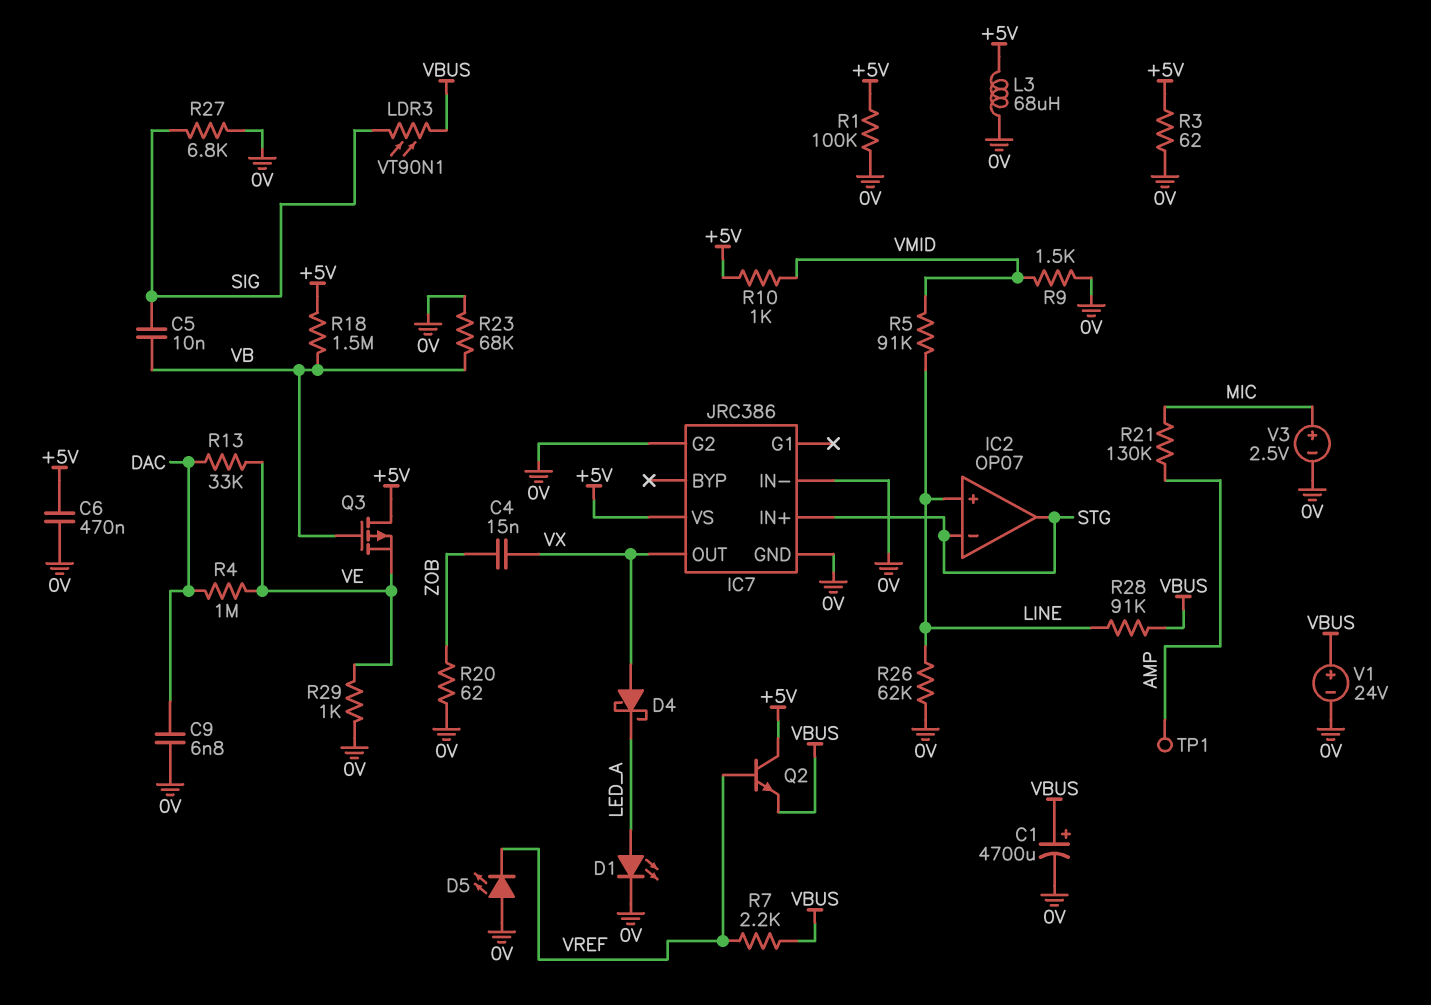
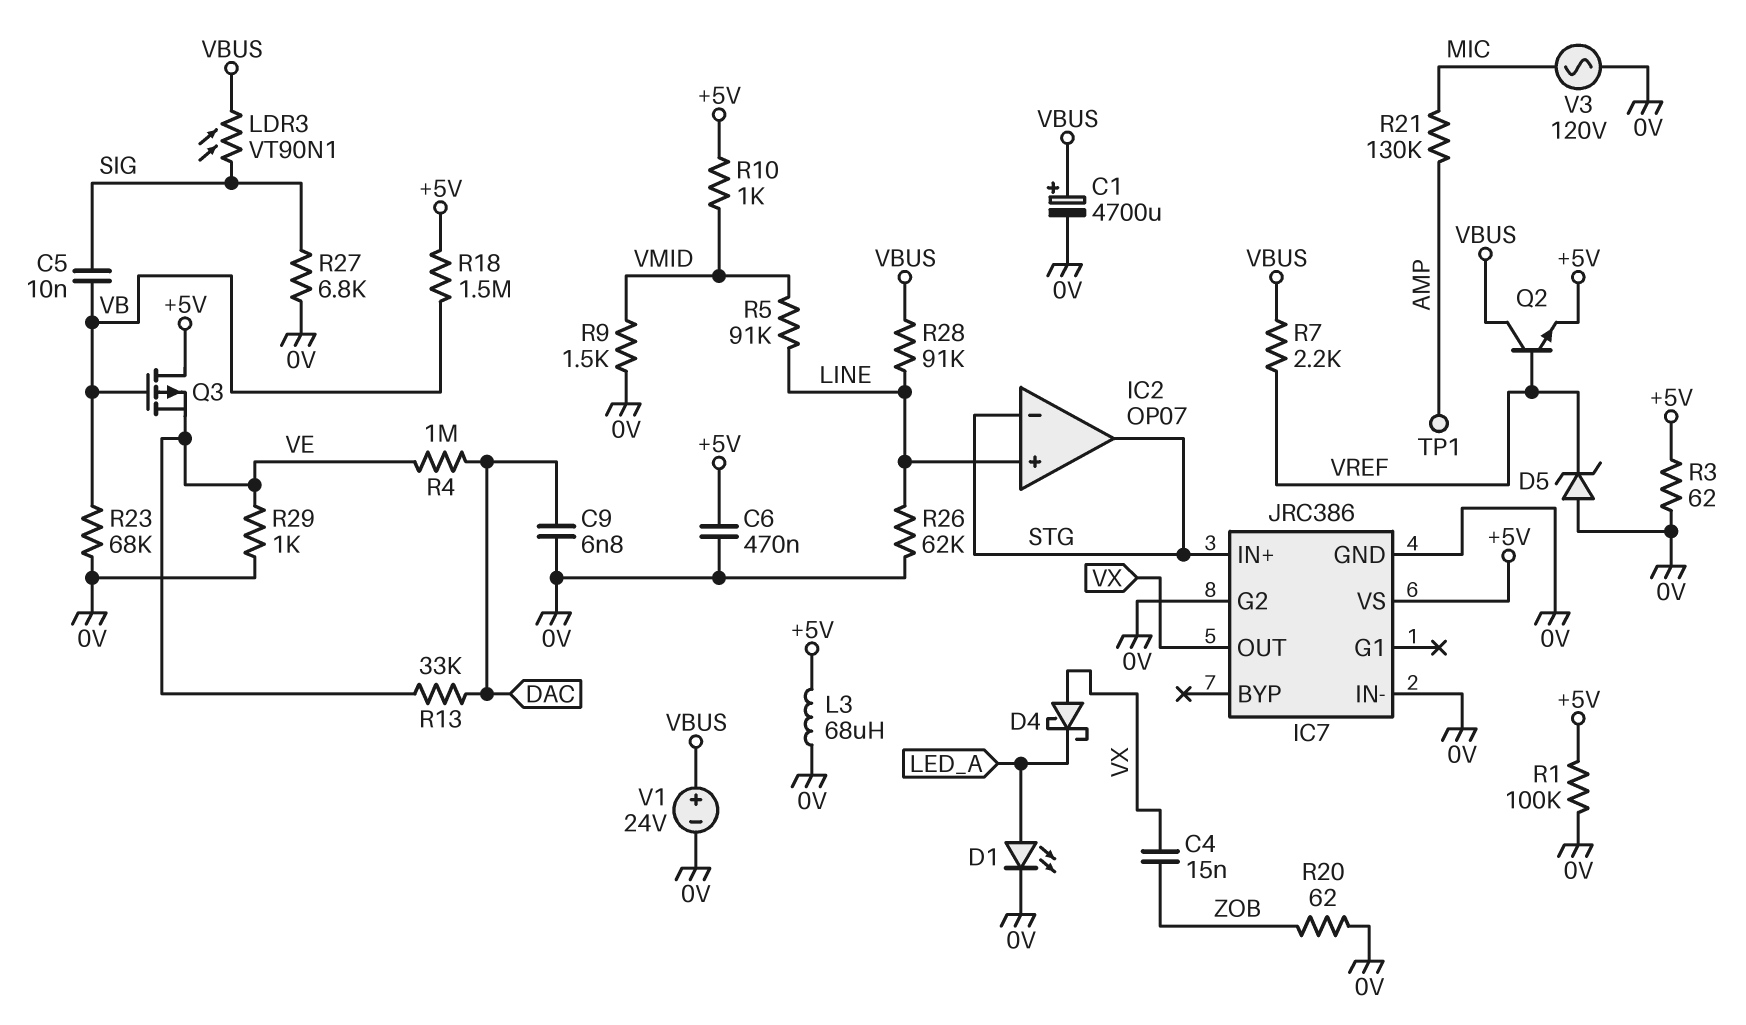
D5: LED (A 0V, K VREF) -> zener (A 0V, K VREF)
Q2: NPN (B VREF, C +5V, E VBUS) -> NPN (B VREF, C VBUS, E +5V)
V3: 2.5V (plus MIC, minus 0V) -> AC 120V (0V, MIC)

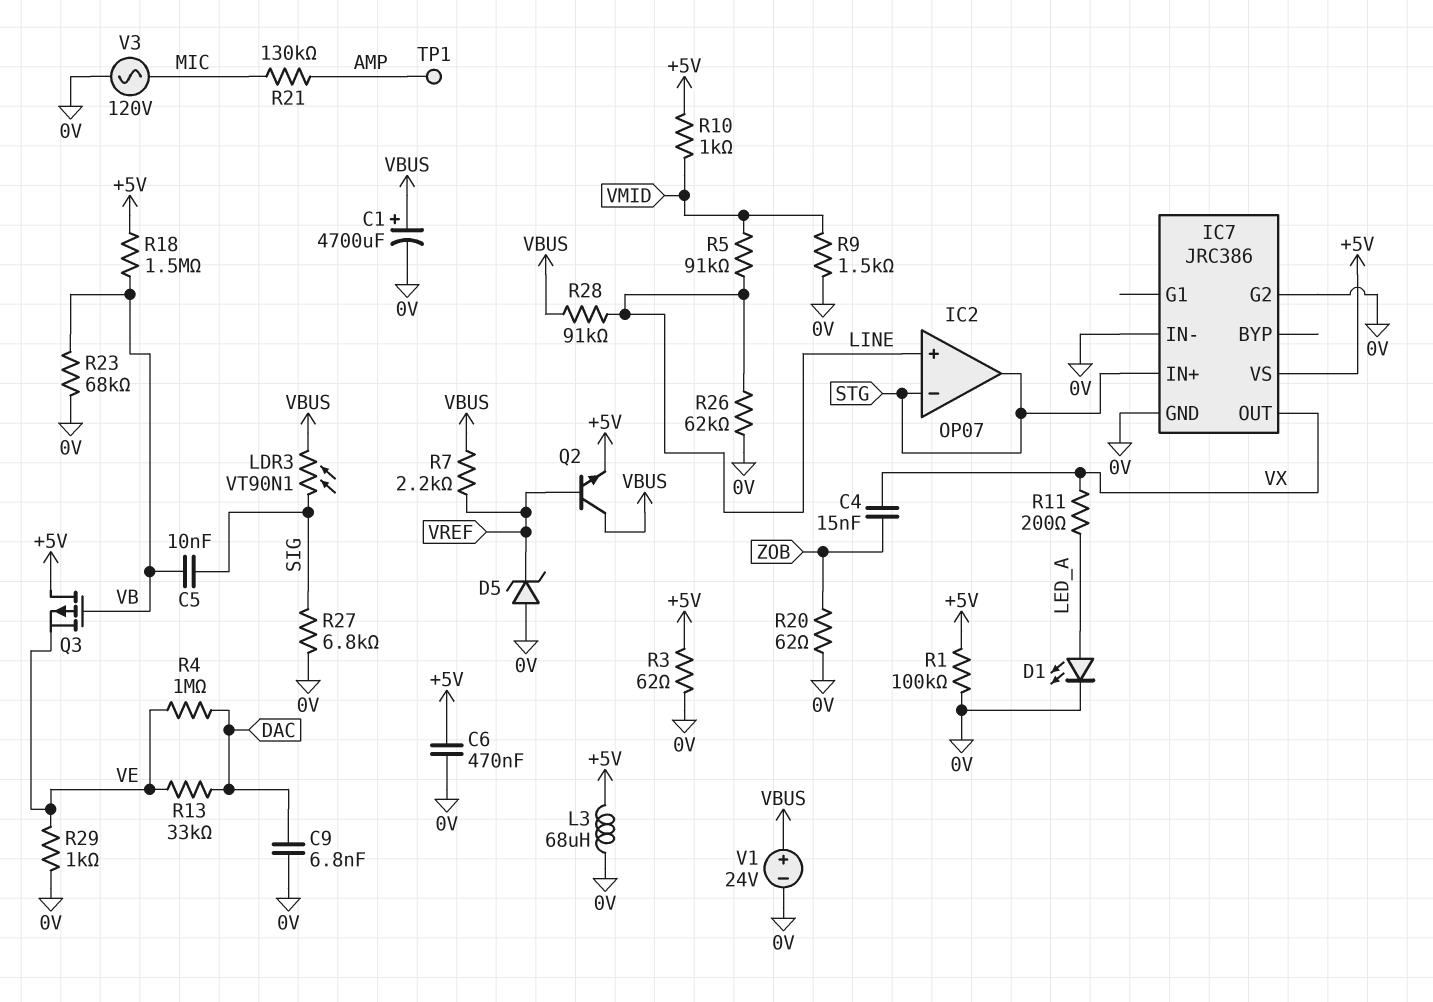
D4: schottky (A VX, K LED_A) -> none
R11: none -> 200 (LED_A, VX)

